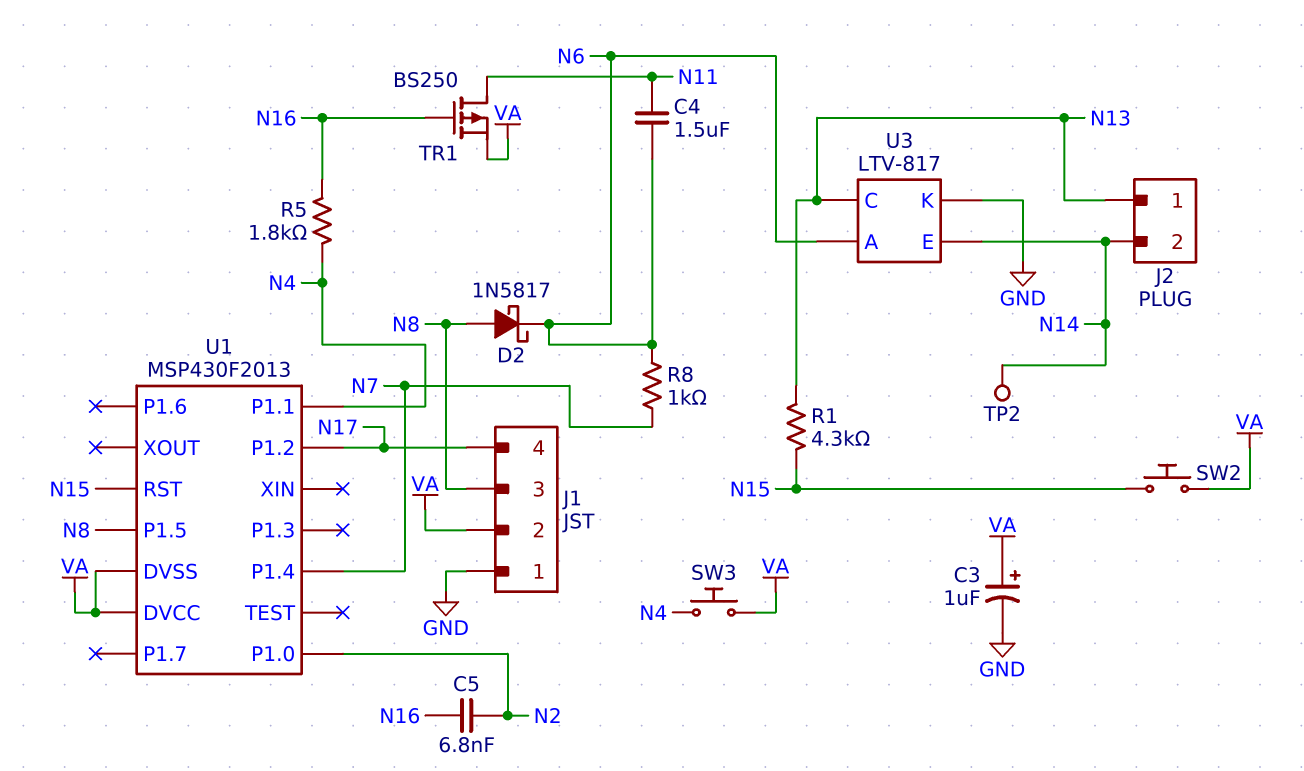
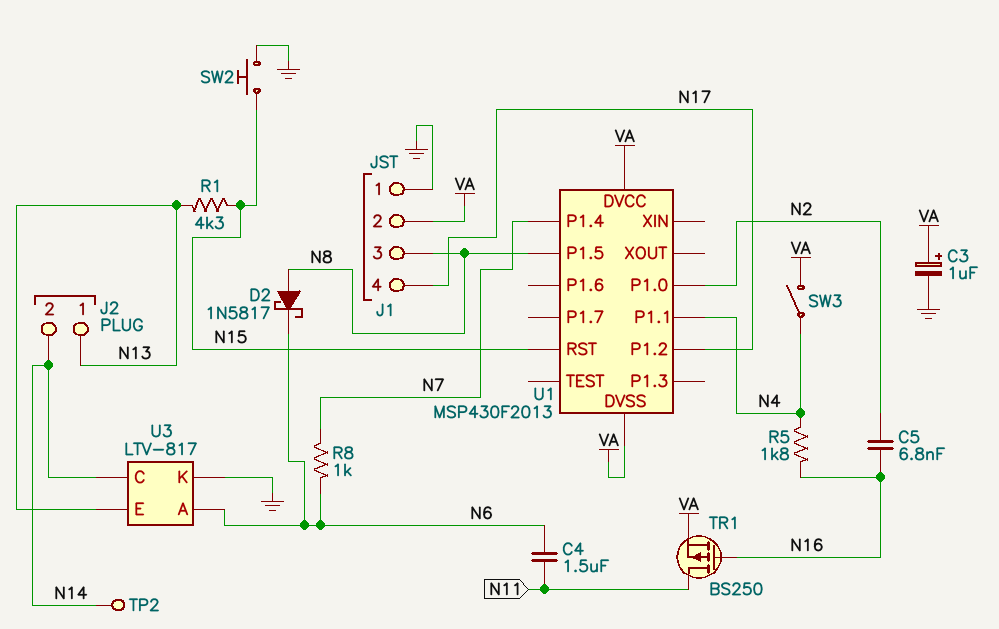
SW2: button (N15, VA) -> button (GND, N15)
SW3: button (N4, VA) -> switch (N4, VA)
U3 pin C: N13 -> N14
U3 pin E: N14 -> N13

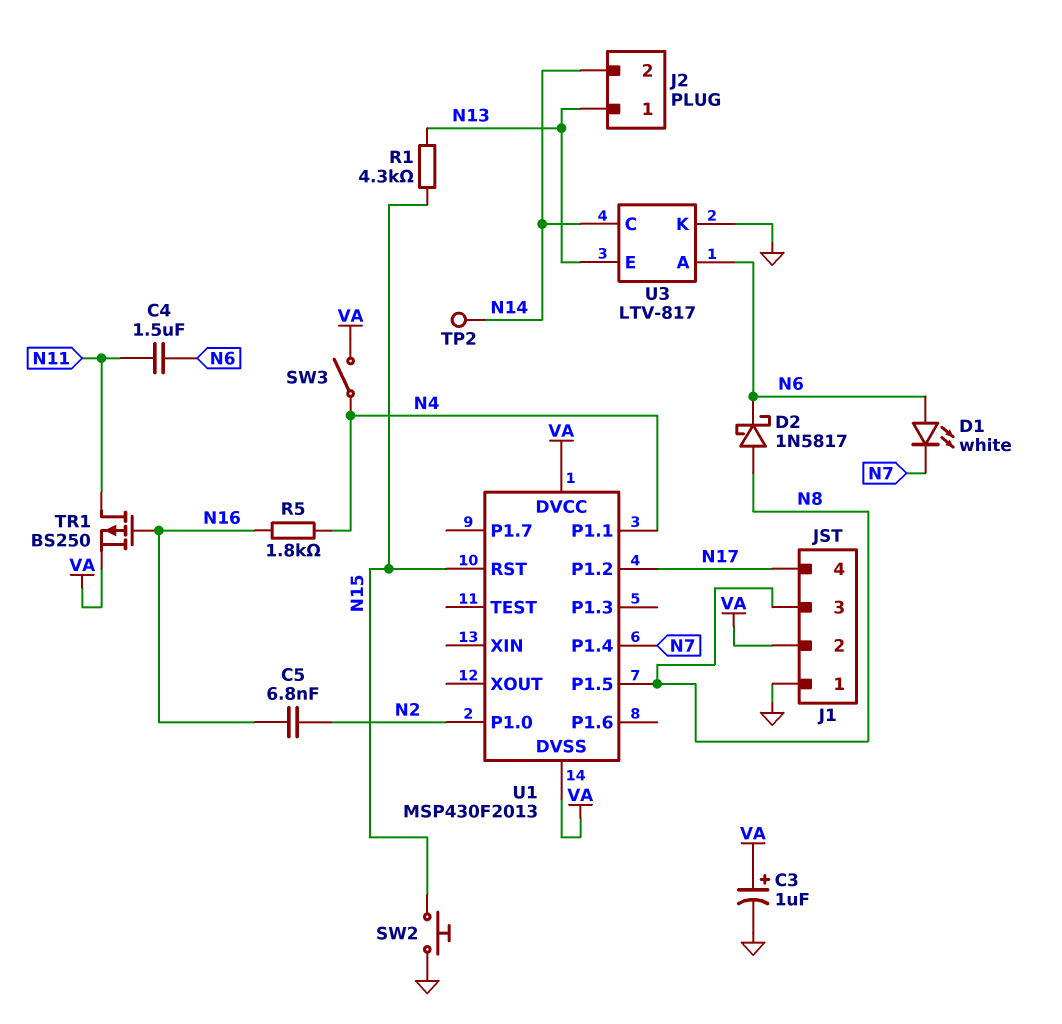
D1: none -> LED white (A N6, K N7)
R8: 1k (N6, N7) -> none

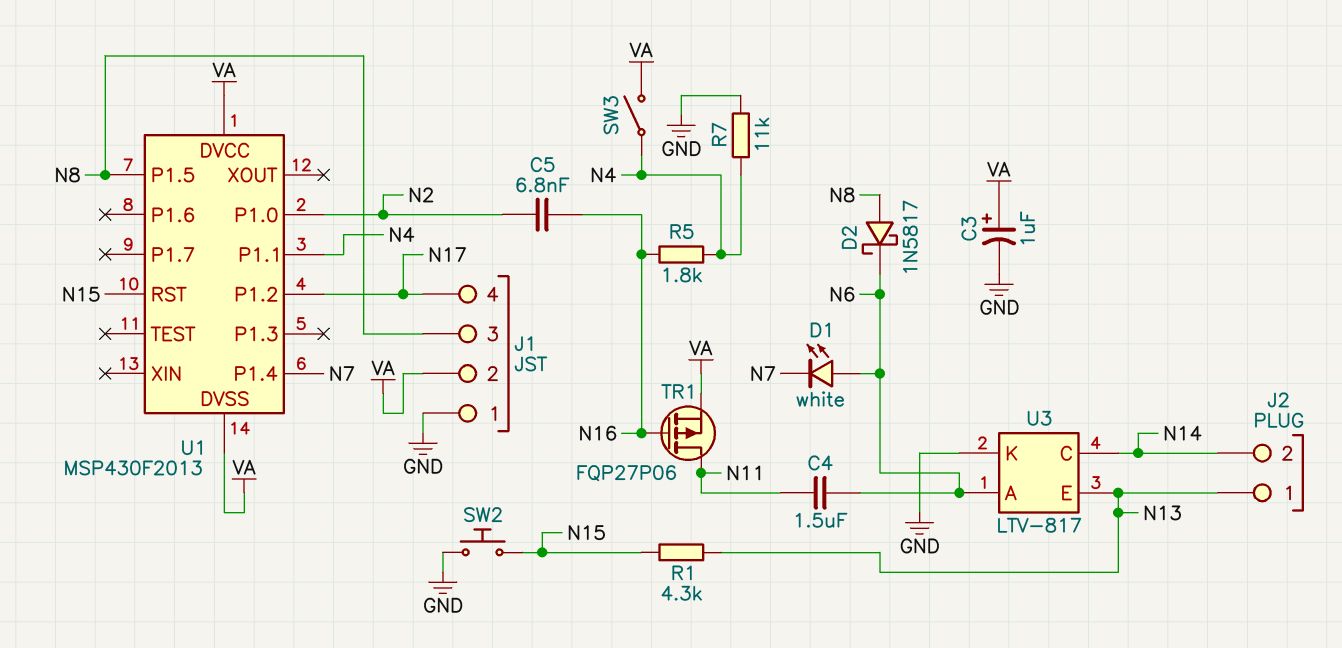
R7: none -> 11k (GND, N4)
TP2: test point (N14) -> none
TR1: PMOS BS250 (G N16, D N11, S VA) -> PMOS FQP27P06 (G N16, D N11, S VA)

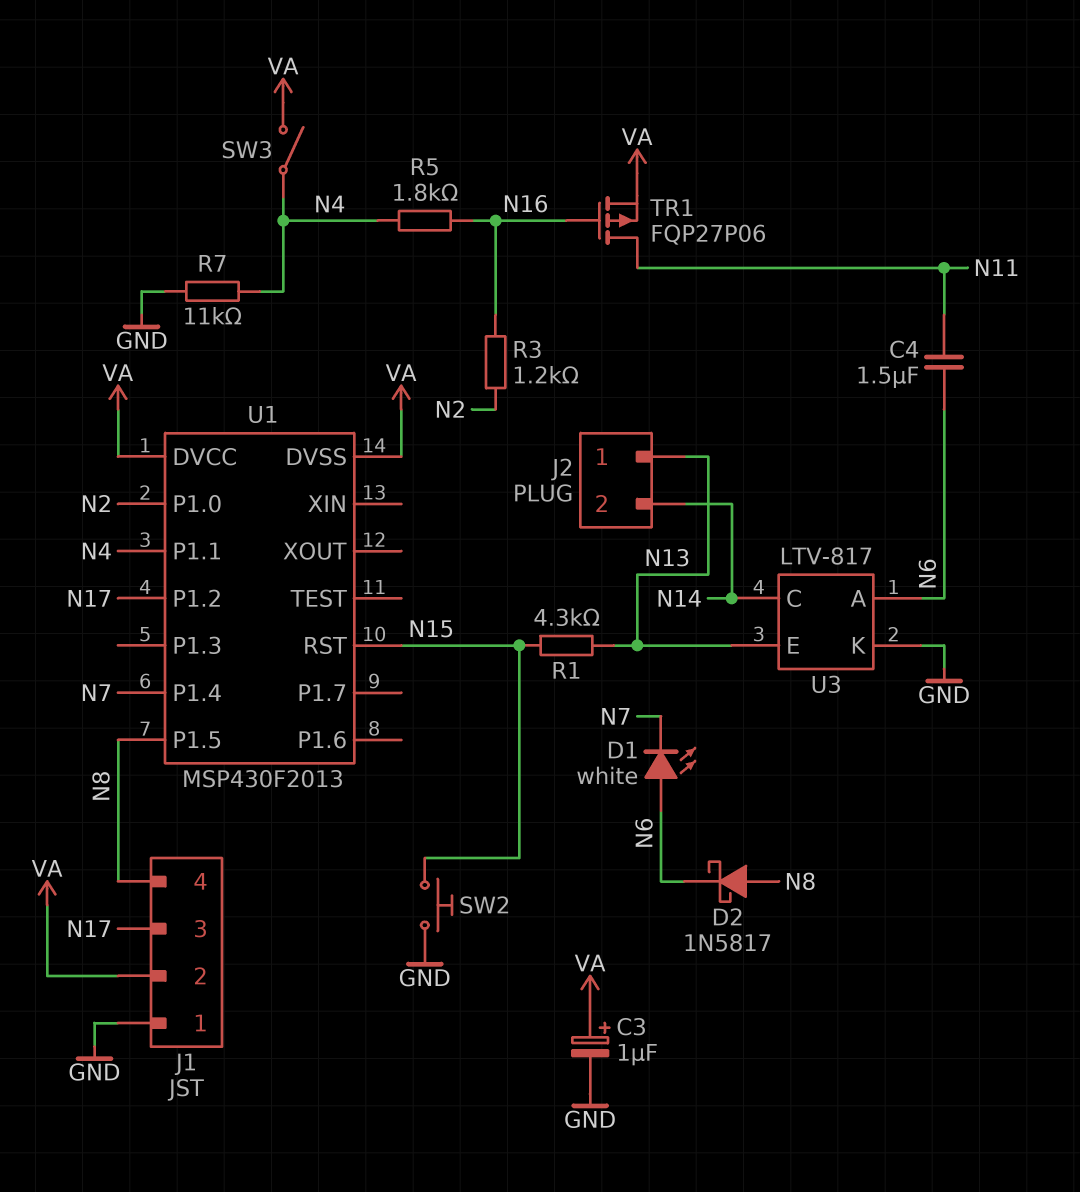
C5: 6.8nF (N2, N16) -> none
J1 pin 3: N8 -> N17
J1 pin 4: N17 -> N8
R3: none -> 1.2k (N2, N16)

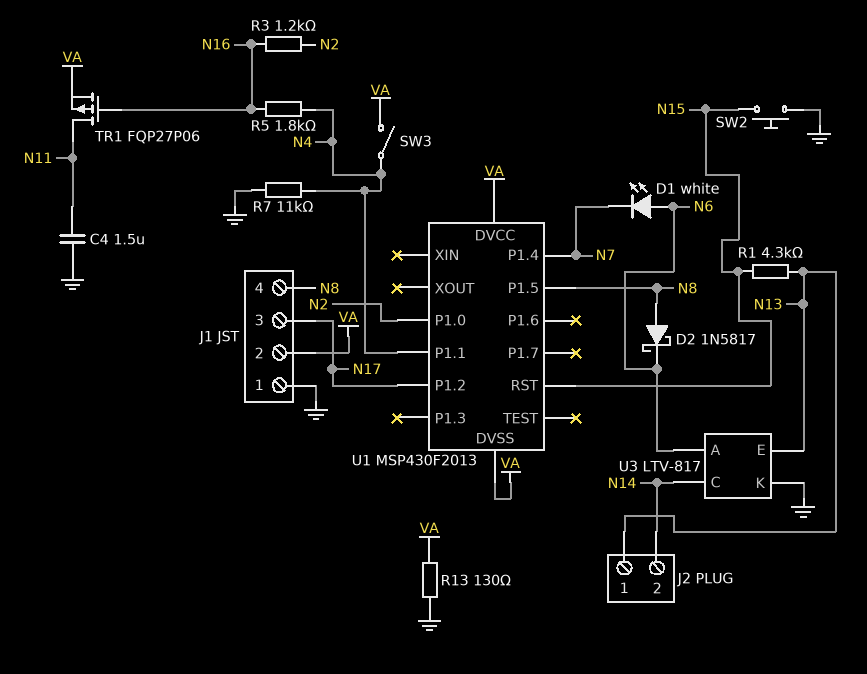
C3: 1uF (plus VA, minus GND) -> none
C4: 1.5uF (N6, N11) -> 1.5uF (GND, N11)
R13: none -> 130 (GND, VA)

